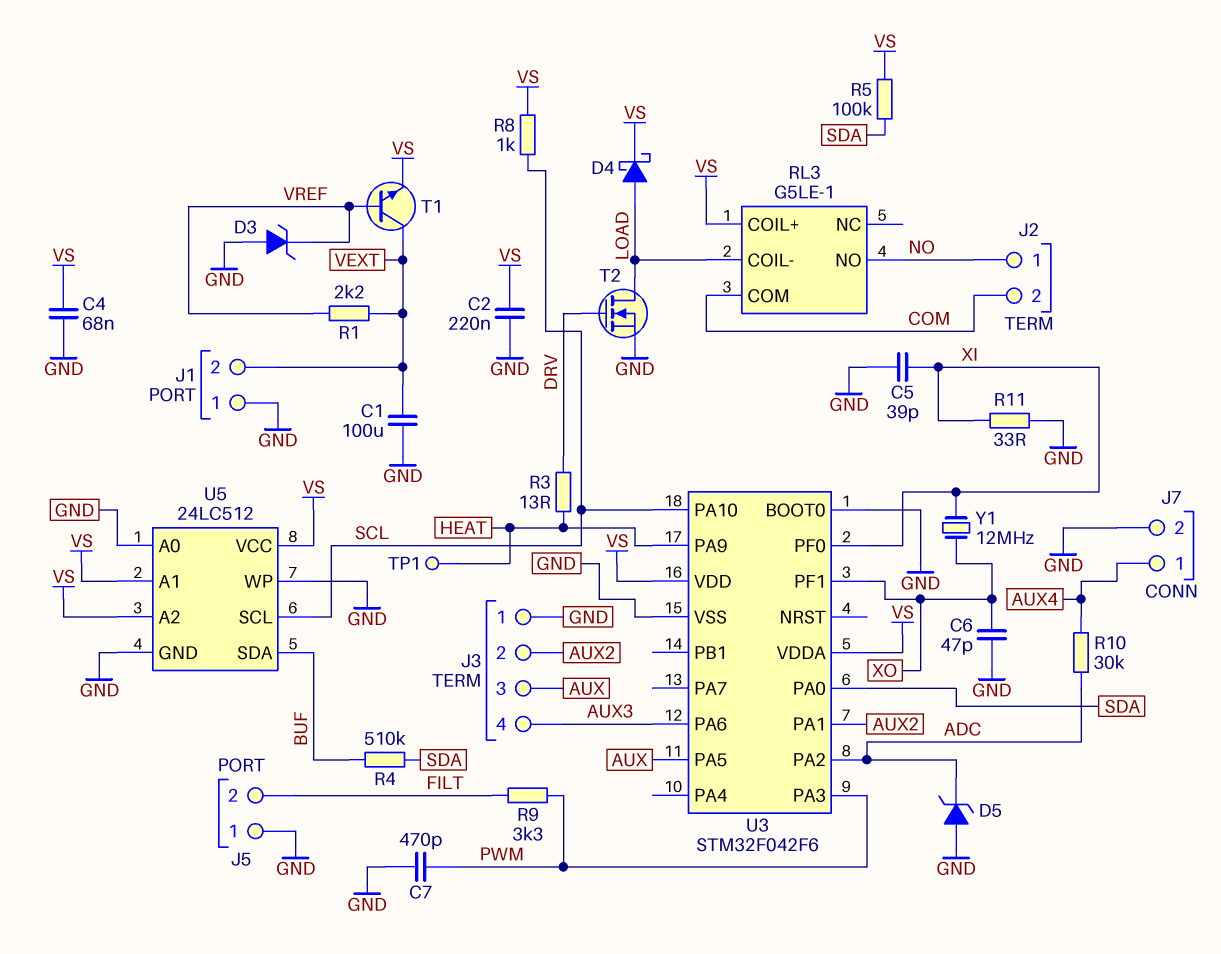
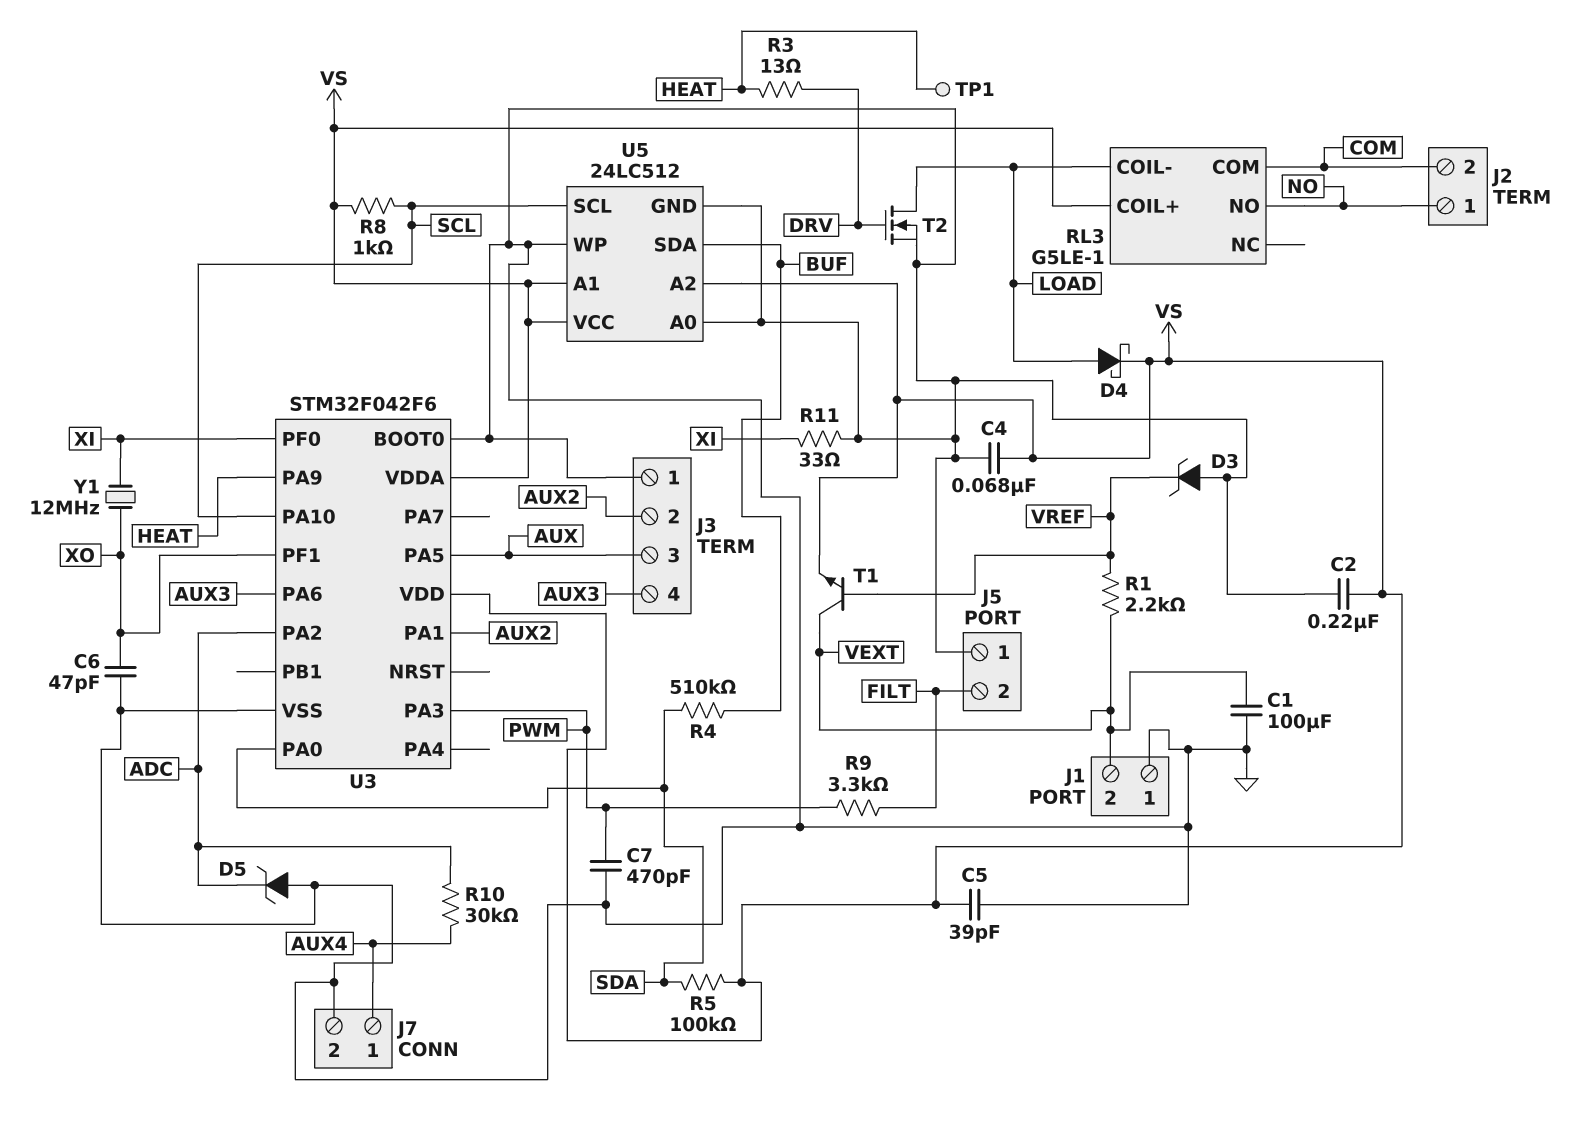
C5: 39pF (GND, XI) -> 39pF (GND, VS)

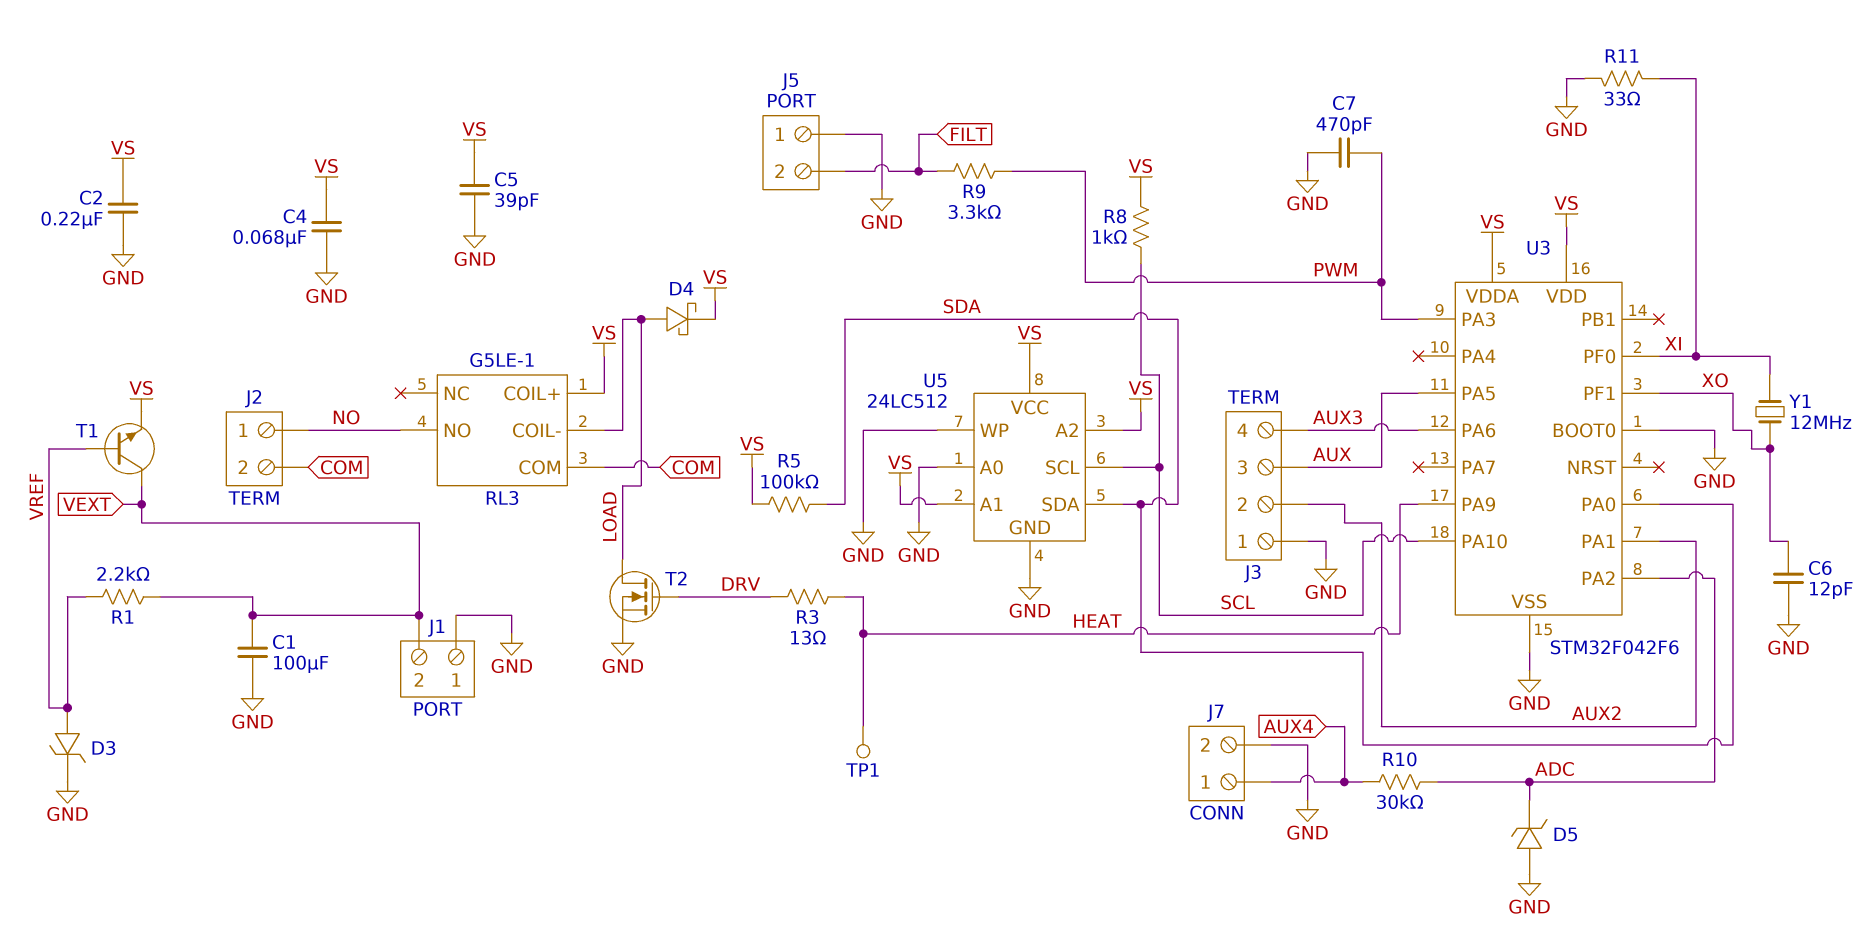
C6: 47pF (GND, XO) -> 12pF (GND, XO)
D3: zener (A GND, K VREF) -> zener (A VREF, K GND)
R4: 510k (BUF, SDA) -> none
U5 pin SDA: BUF -> SDA

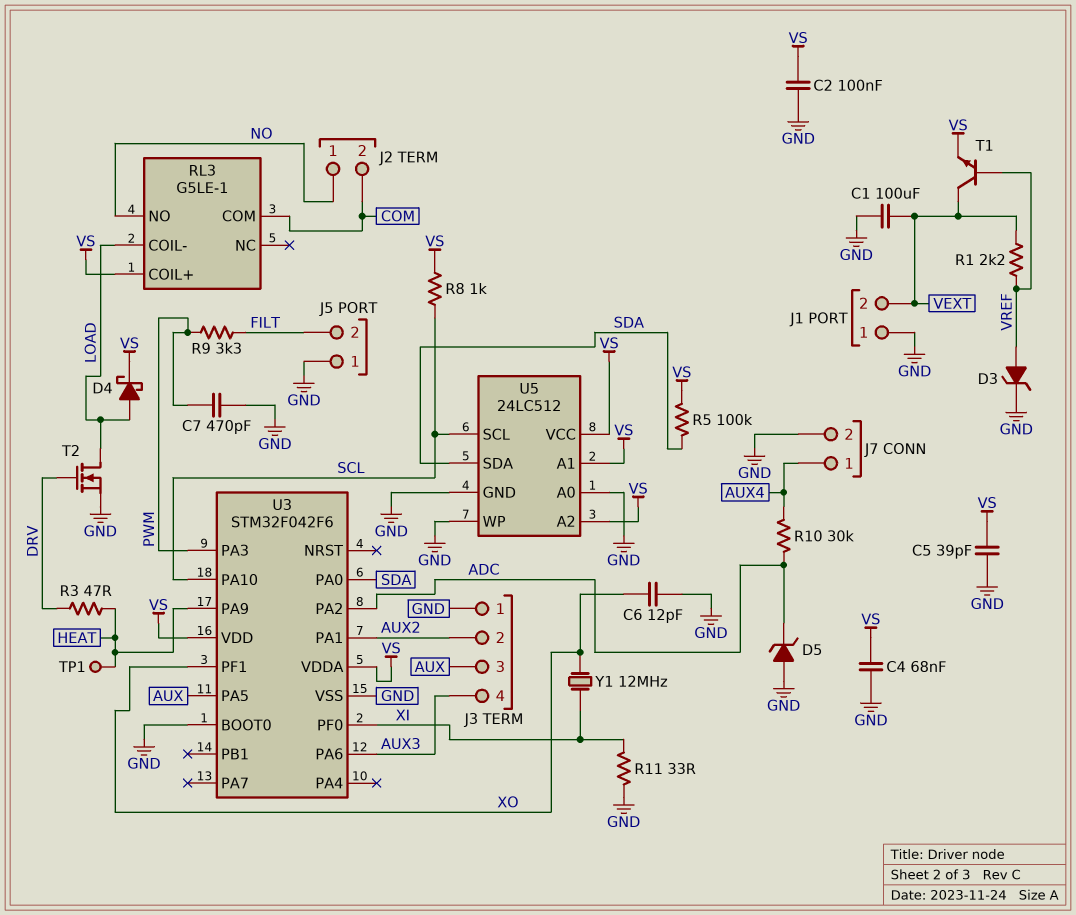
C2: 220nF (GND, VS) -> 100nF (GND, VS)
R3: 13 (DRV, HEAT) -> 47 (DRV, HEAT)

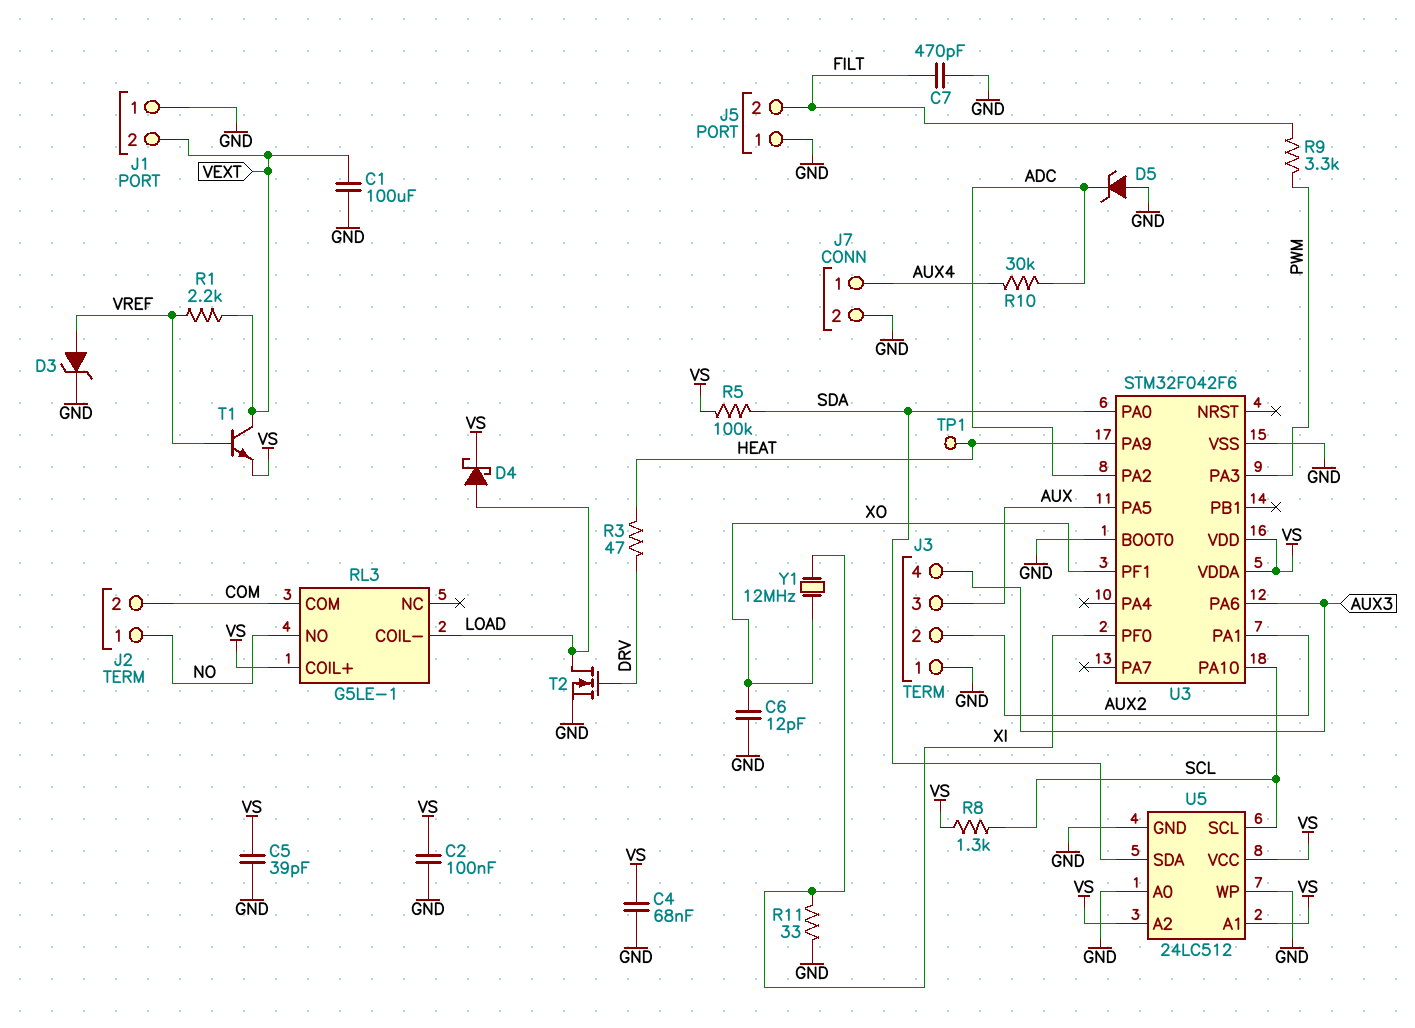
C7: 470pF (GND, PWM) -> 470pF (FILT, GND)
R8: 1k (SCL, VS) -> 1.3k (SCL, VS)

